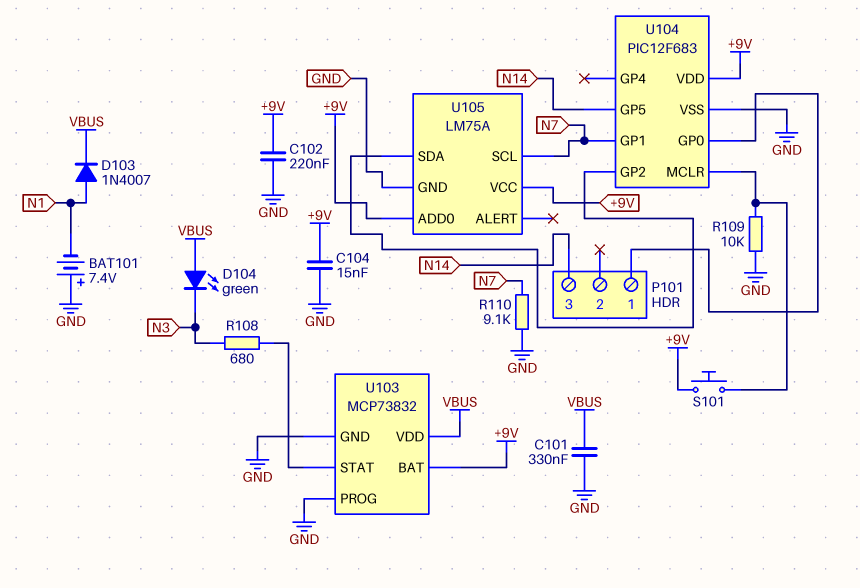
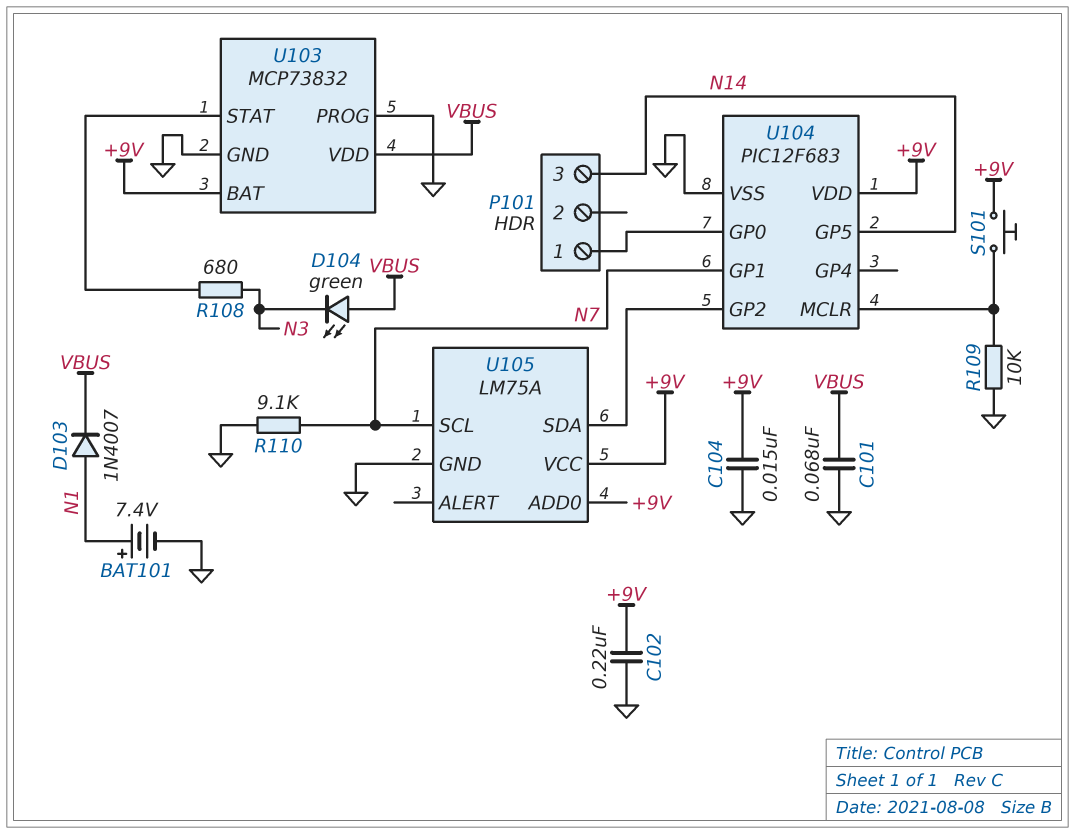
BAT101: 7.4V (plus GND, minus N1) -> 7.4V (plus N1, minus GND)
C101: 330nF (GND, VBUS) -> 68nF (GND, VBUS)

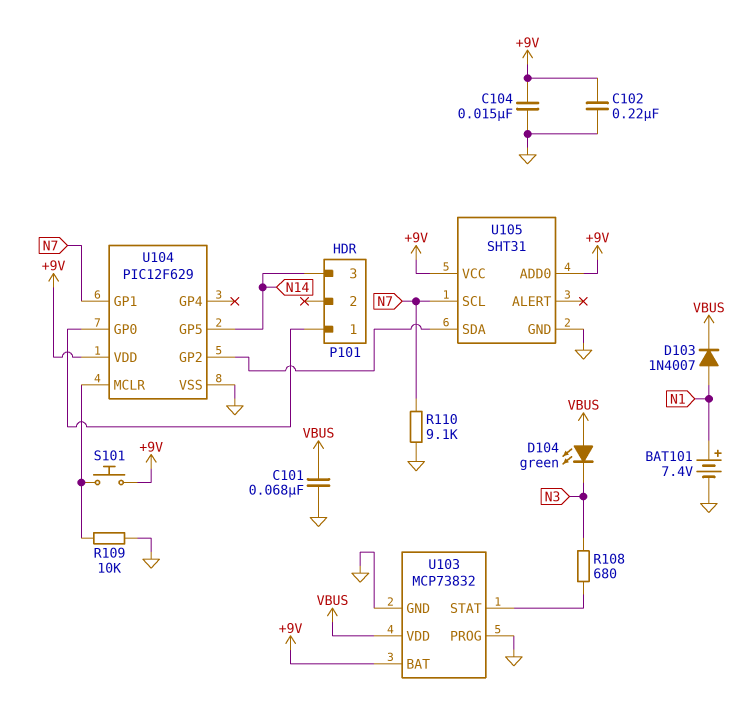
U104: PIC12F683 -> PIC12F629
U105: LM75A -> SHT31

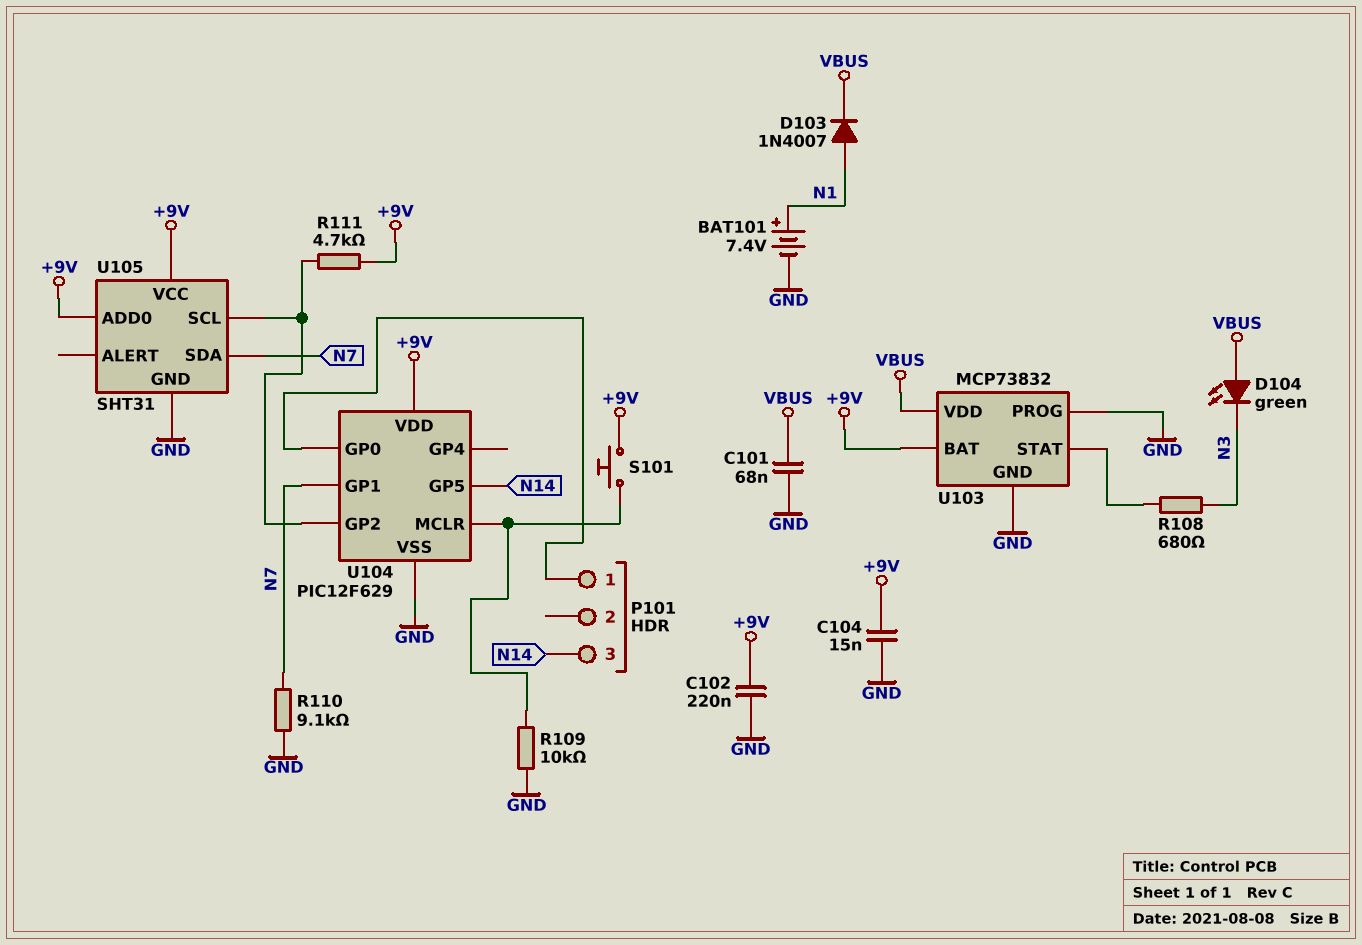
R111: none -> 4.7k (+9V, U104/GP2)
U105 pin SCL: N7 -> U104/GP2
U105 pin SDA: U104/GP2 -> N7

